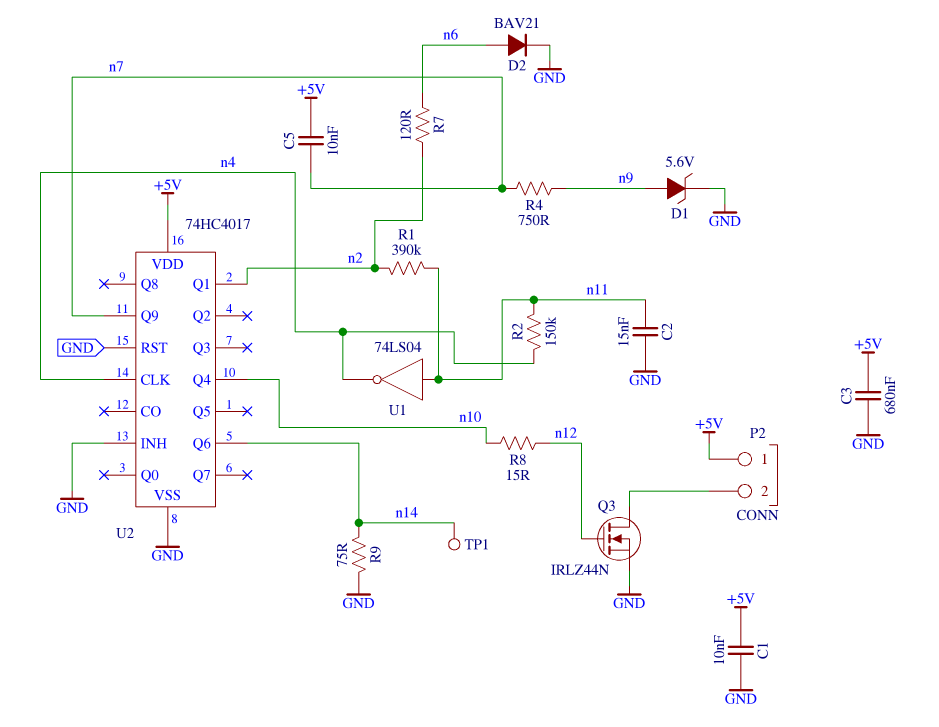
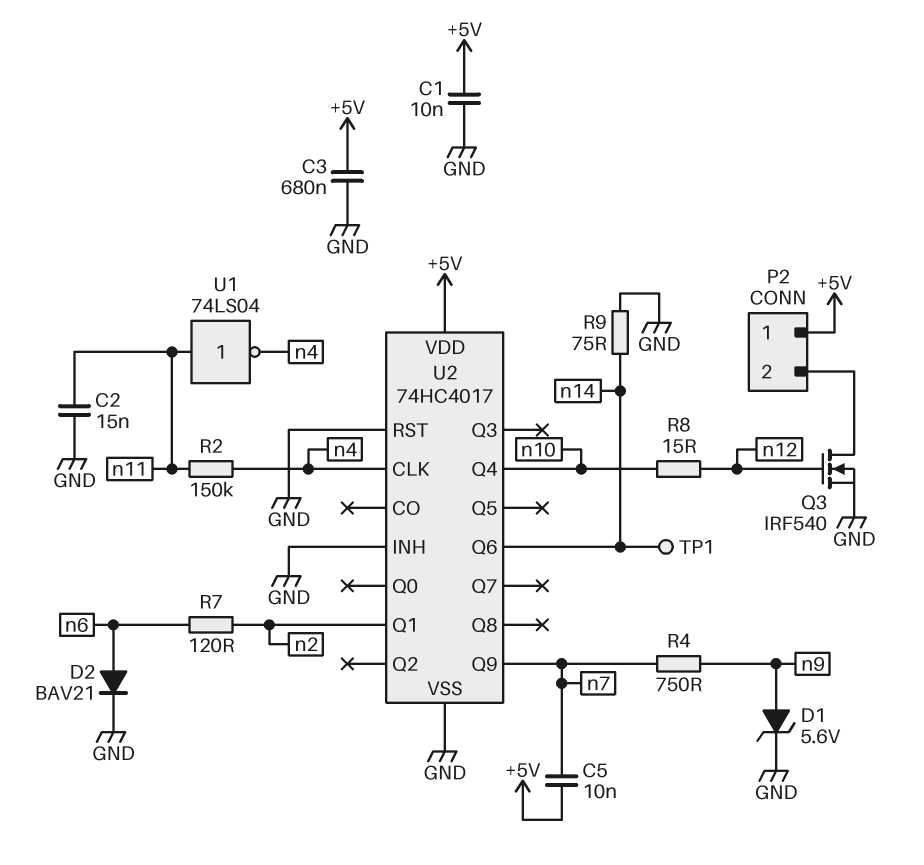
Q3: NMOS IRLZ44N (G n12, D P2/2, S GND) -> NMOS IRF540 (G n12, D P2/2, S GND)
R1: 390k (n2, n11) -> none

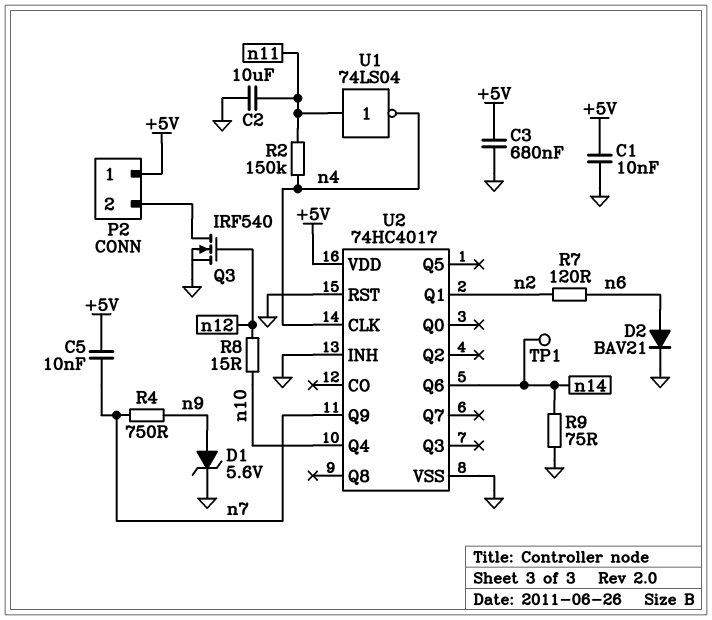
C2: 15nF (GND, n11) -> 10uF (GND, n11)

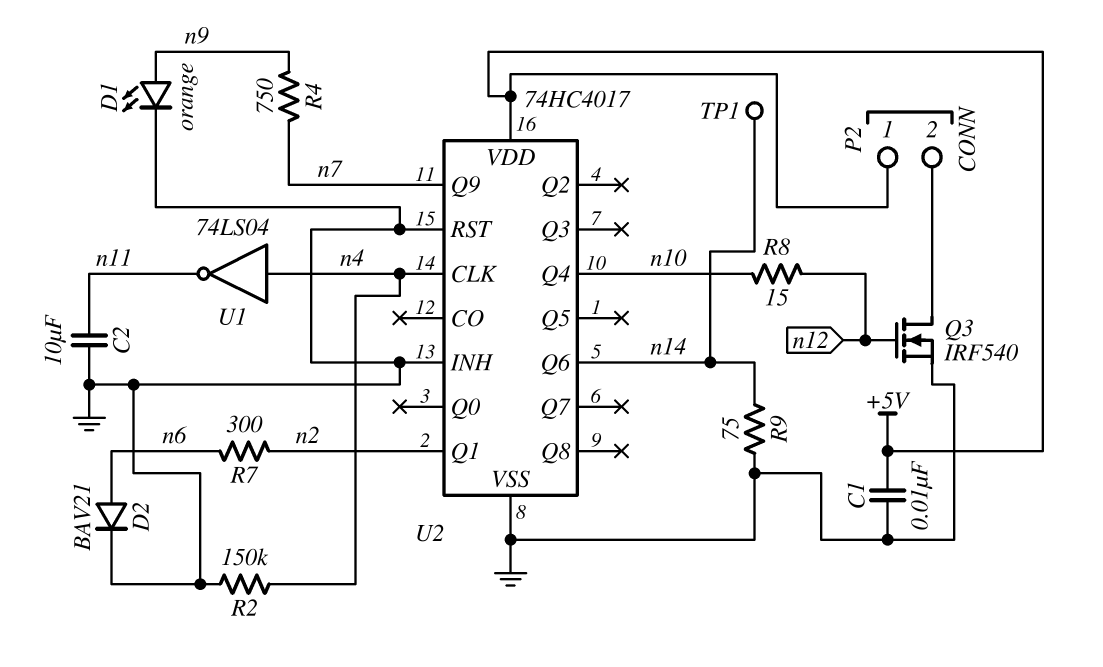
C3: 680nF (+5V, GND) -> none
C5: 10nF (+5V, n7) -> none
D1: zener 5.6V (A n9, K GND) -> LED orange (A n9, K GND)
R2: 150k (n4, n11) -> 150k (GND, n4)
R7: 120 (n2, n6) -> 300 (n2, n6)
U1: NOT 74LS04 (in n11, out n4) -> NOT 74LS04 (in n4, out n11)

